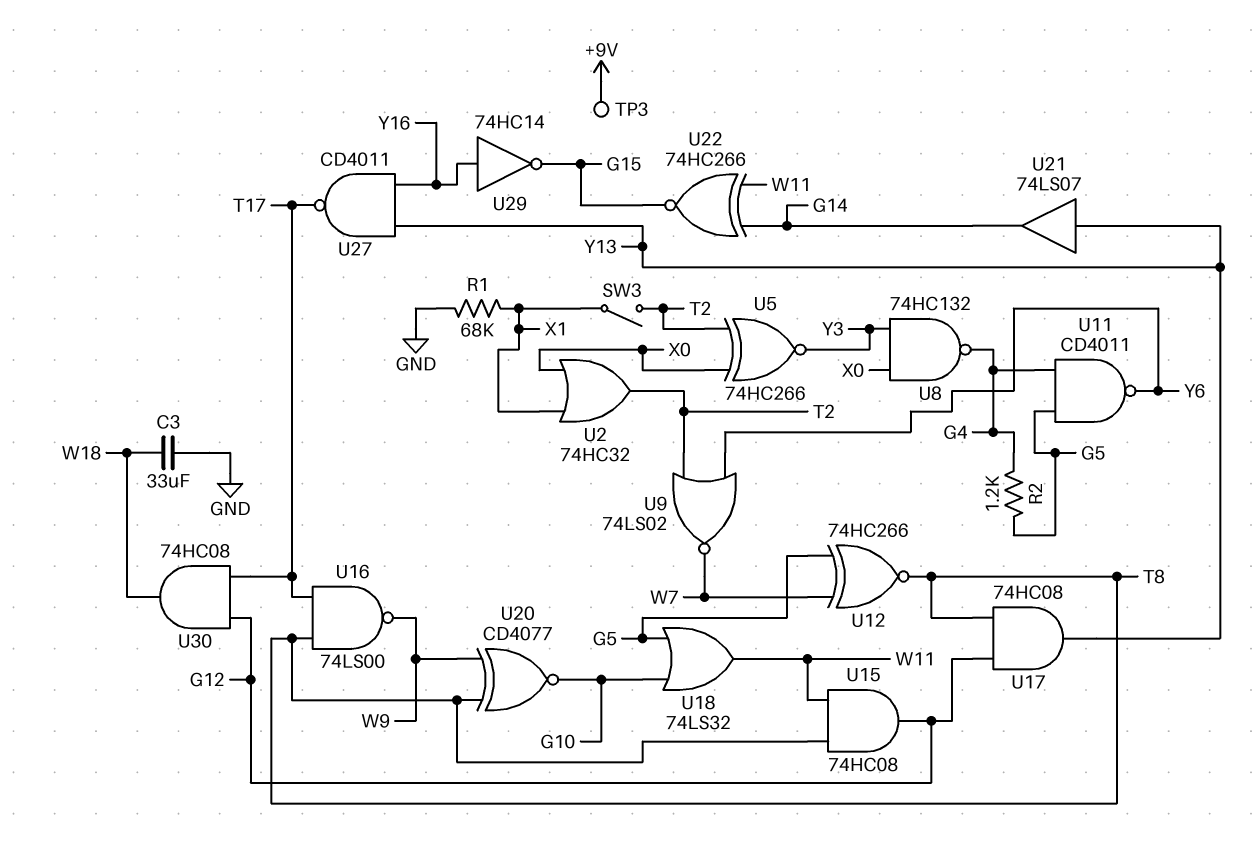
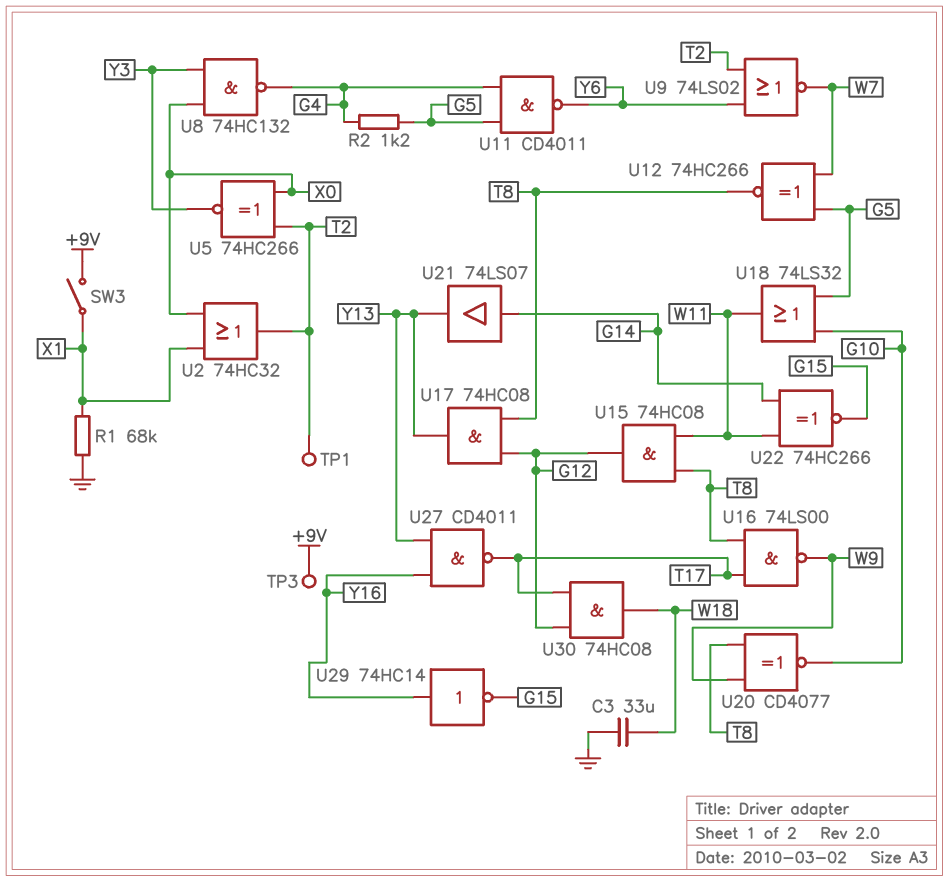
SW3: switch (T2, X1) -> switch (+9V, X1)
TP1: none -> test point (T2)
U21: buffer 74LS07 (in Y13, out G14) -> buffer 74LS07 (in G14, out Y13)

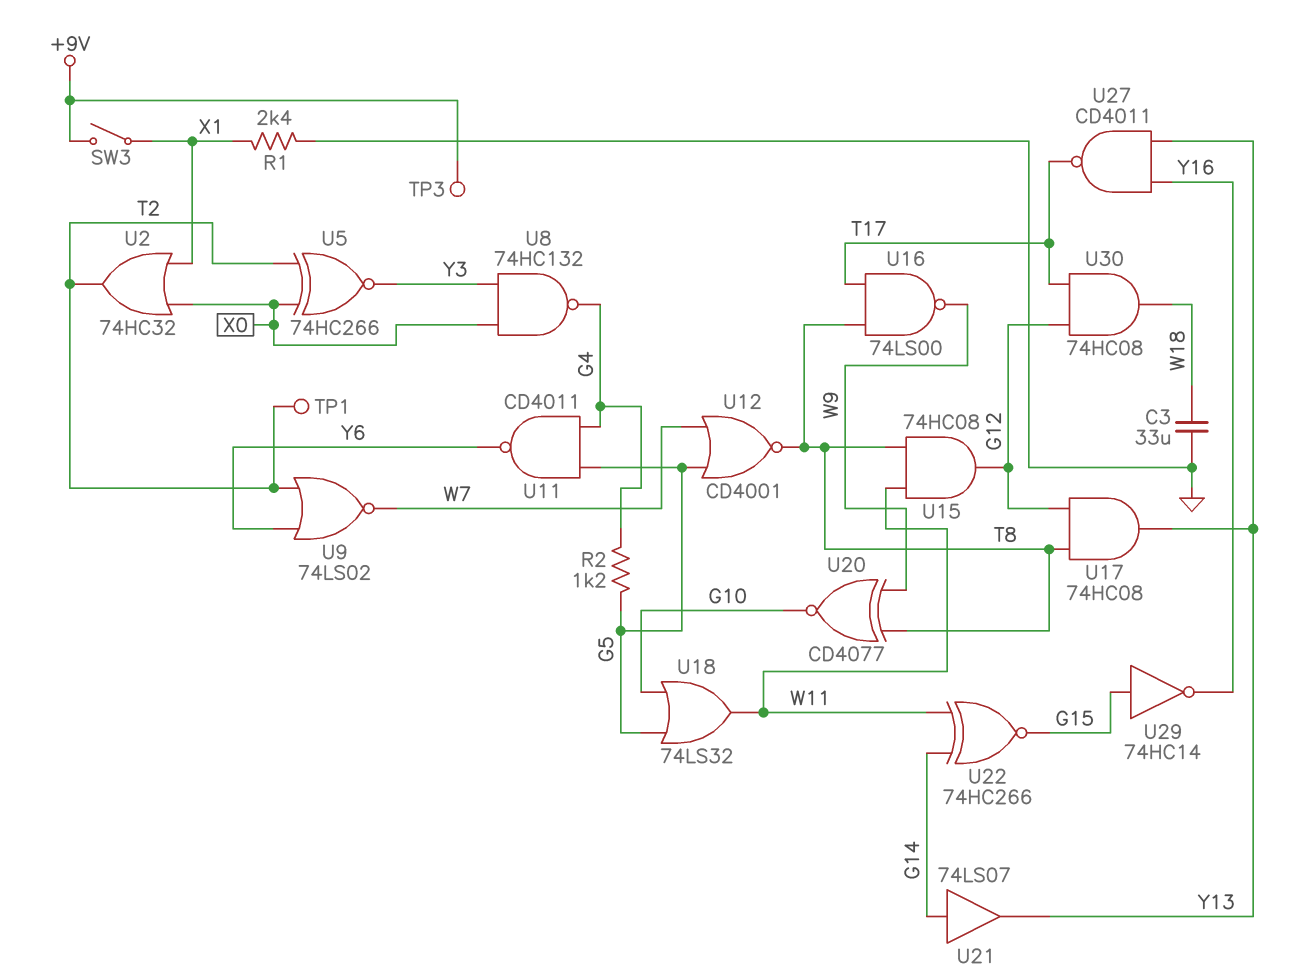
R1: 68k (GND, X1) -> 2.4k (GND, X1)
U12: XNOR 74HC266 (in G5, in W7, out T8) -> NOR CD4001 (in G5, in W7, out T8)
U29: NOT 74HC14 (in Y16, out G15) -> NOT 74HC14 (in G15, out Y16)

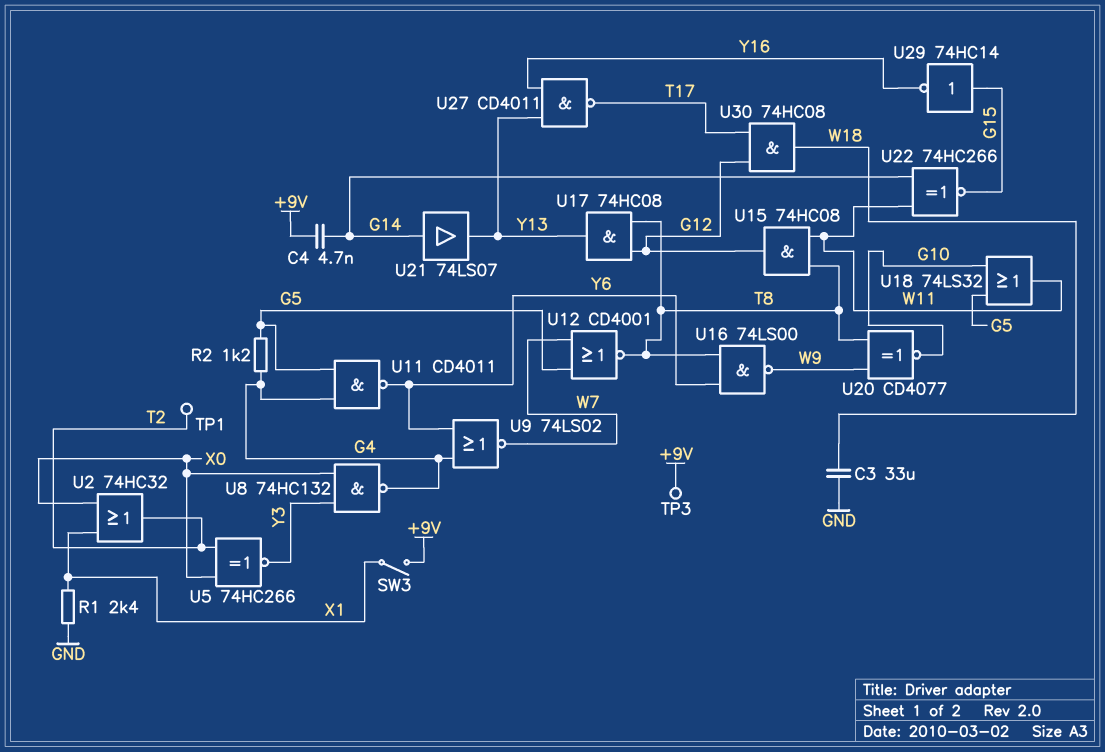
C4: none -> 4.7nF (+9V, G14)
U9: NOR 74LS02 (in T2, in Y6, out W7) -> NOR 74LS02 (in G4, in Y6, out W7)
U16: NAND 74LS00 (in T8, in T17, out W9) -> NAND 74LS00 (in T8, in Y6, out W9)

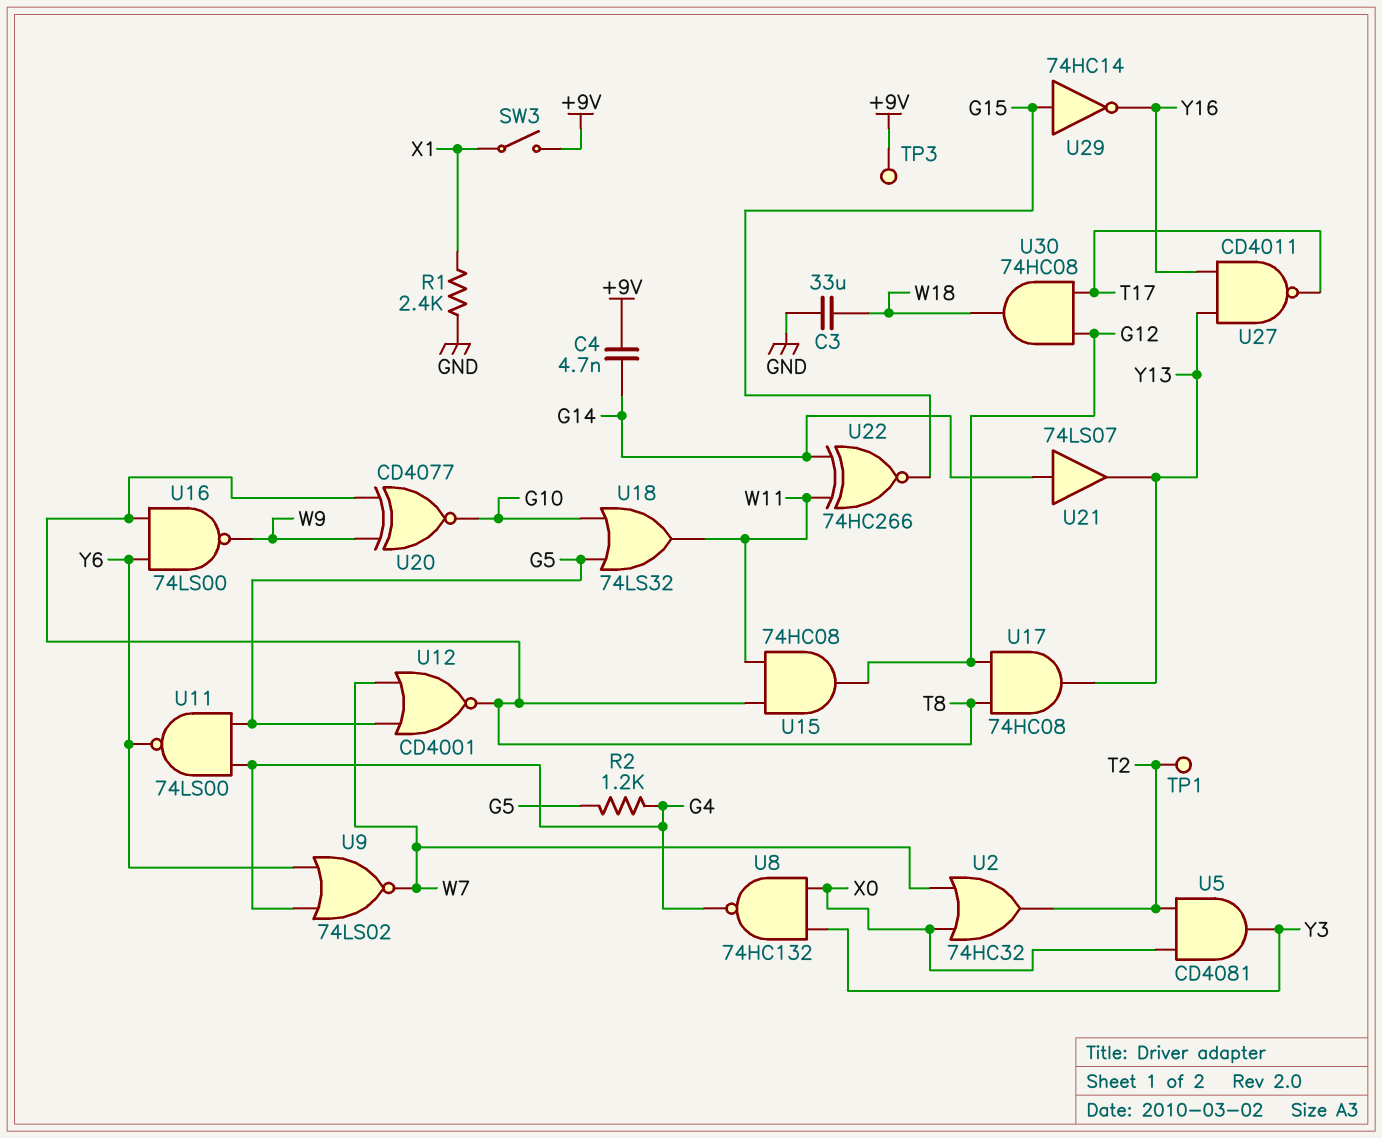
U2: OR 74HC32 (in X0, in X1, out T2) -> OR 74HC32 (in W7, in X0, out T2)
U5: XNOR 74HC266 (in T2, in X0, out Y3) -> AND CD4081 (in T2, in X0, out Y3)
U11: NAND CD4011 (in G4, in G5, out Y6) -> NAND 74LS00 (in G4, in G5, out Y6)

